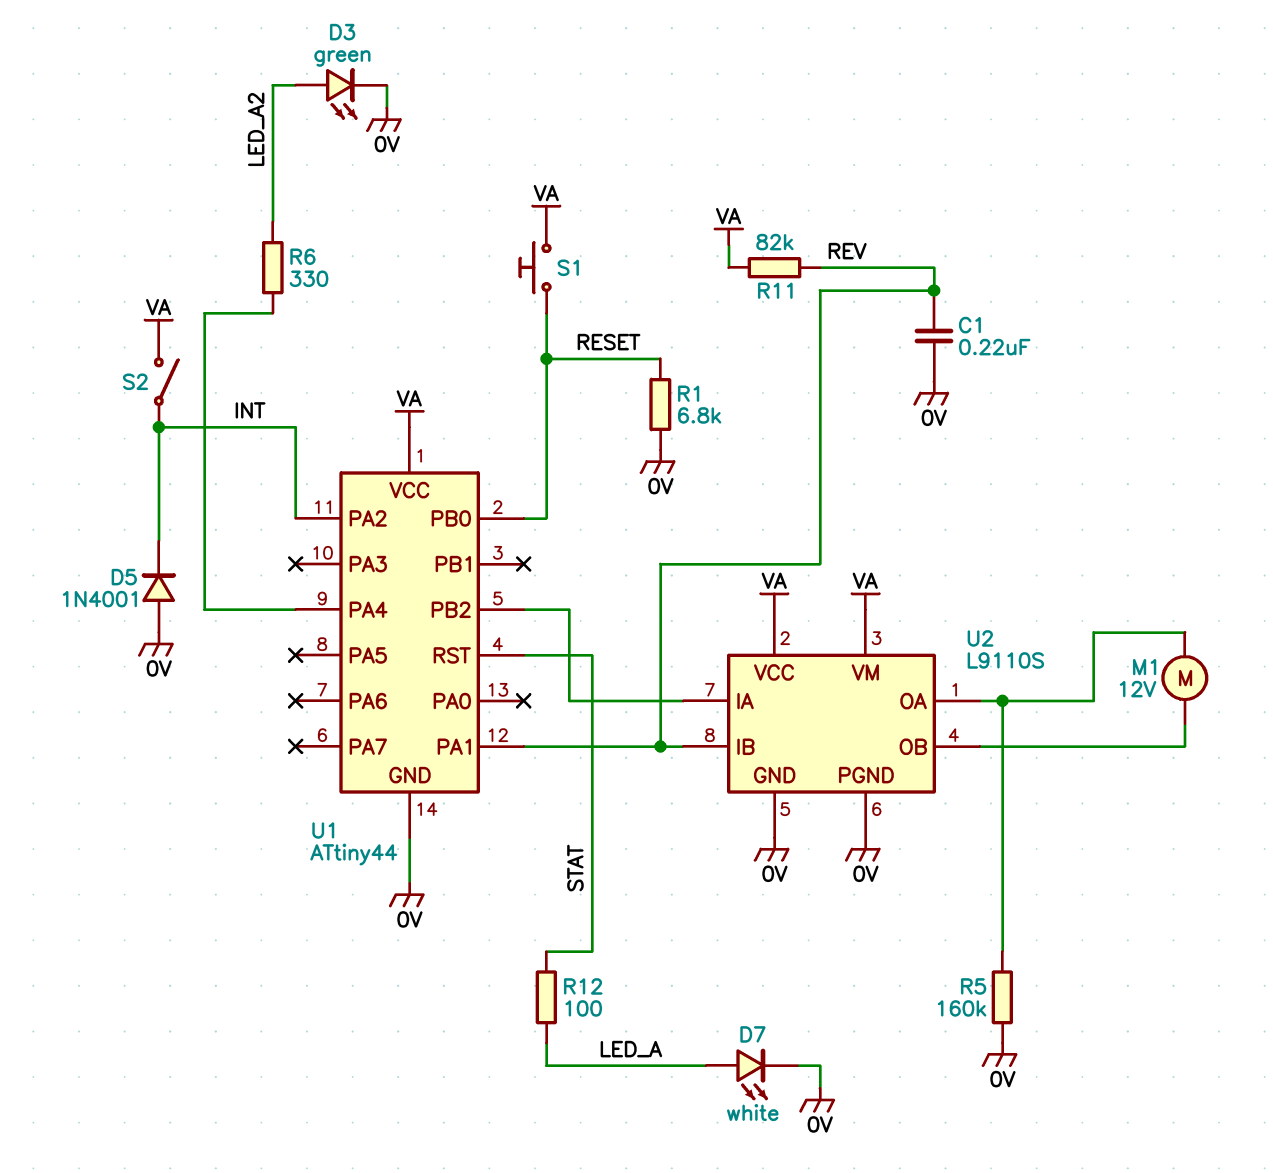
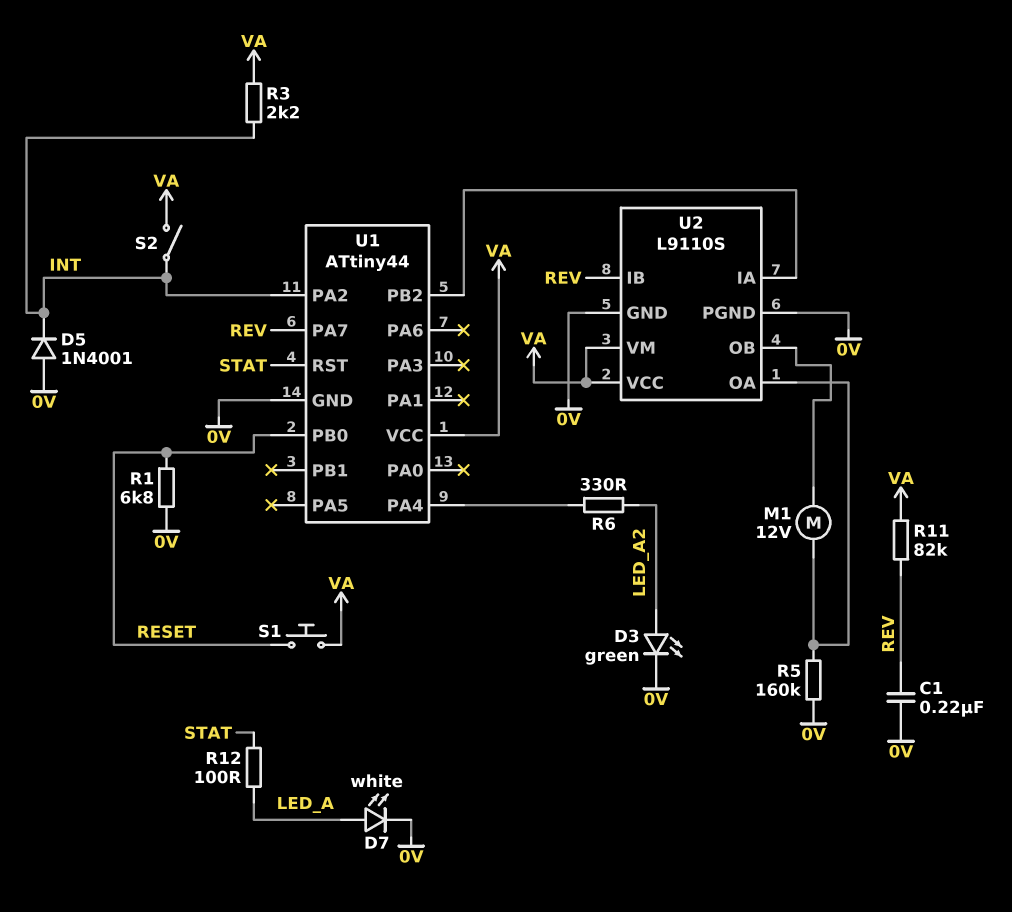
R3: none -> 2.2k (INT, VA)
U1 pin PA1: REV -> none
U1 pin PA7: none -> REV

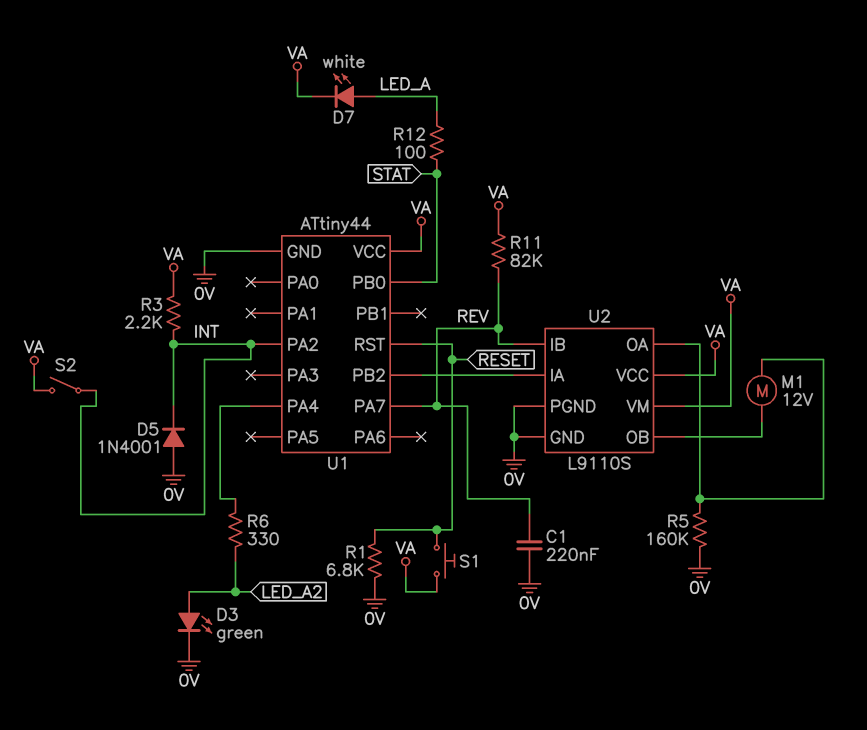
D7: LED white (A LED_A, K 0V) -> LED white (A LED_A, K VA)
U1 pin PB0: RESET -> STAT
U1 pin RST: STAT -> RESET

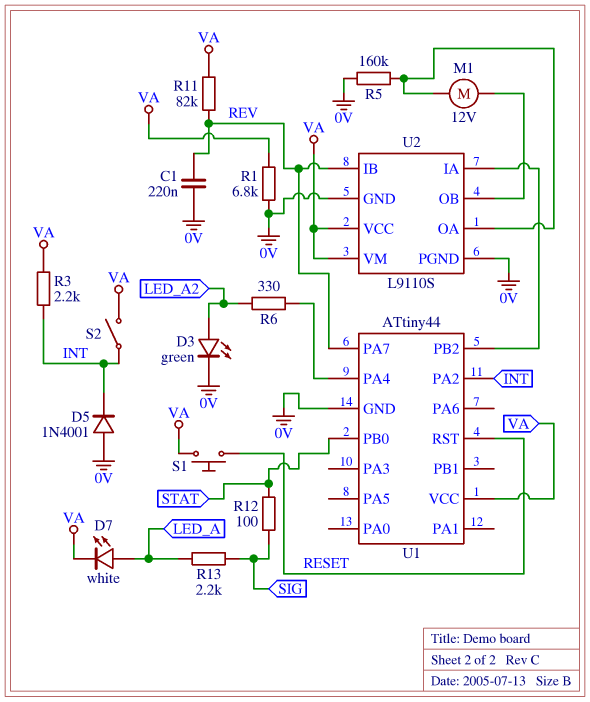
R1: 6.8k (0V, RESET) -> 6.8k (0V, VA)
R12: 100 (LED_A, STAT) -> 100 (SIG, STAT)
R13: none -> 2.2k (LED_A, SIG)

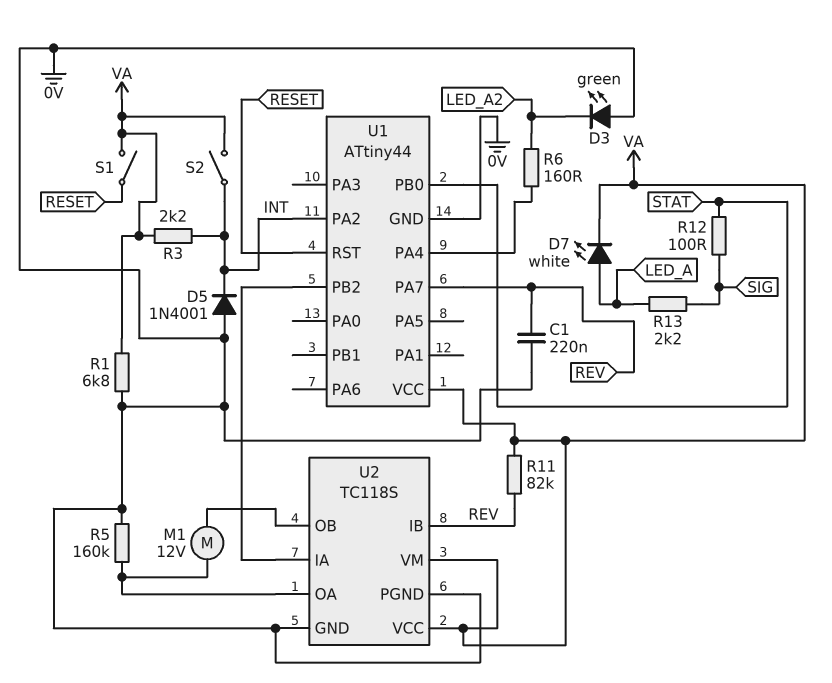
D3: LED green (A LED_A2, K 0V) -> LED green (A 0V, K LED_A2)
R6: 330 (LED_A2, U1/PA4) -> 160 (LED_A2, U1/PA4)
S1: button (RESET, VA) -> switch (RESET, VA)
U2: L9110S -> TC118S

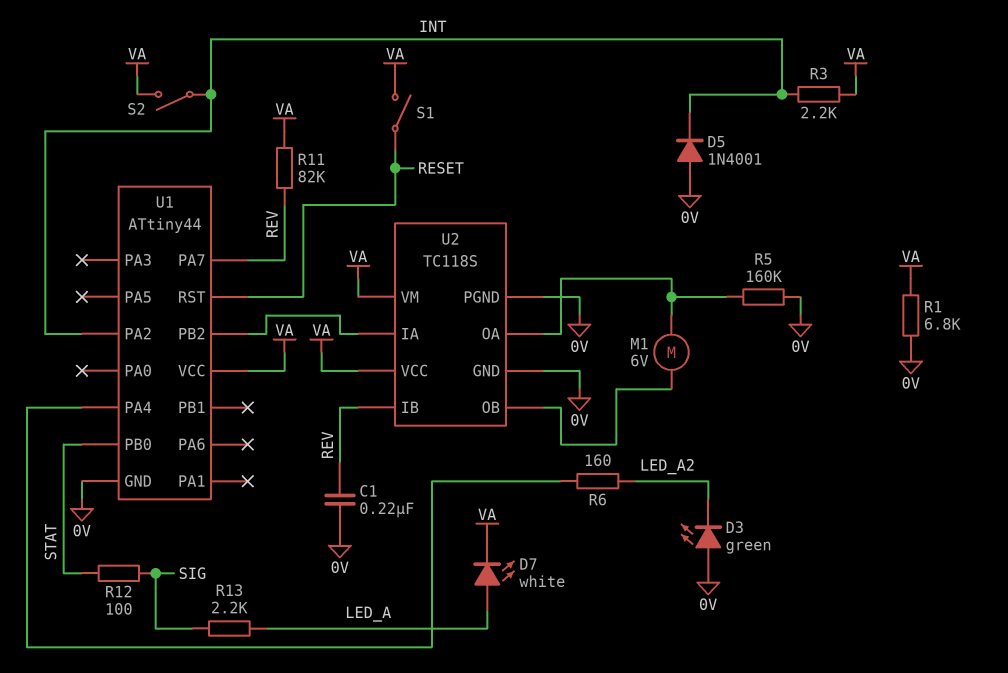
M1: motor 12V (U2/OA, U2/OB) -> motor 6V (U2/OA, U2/OB)

